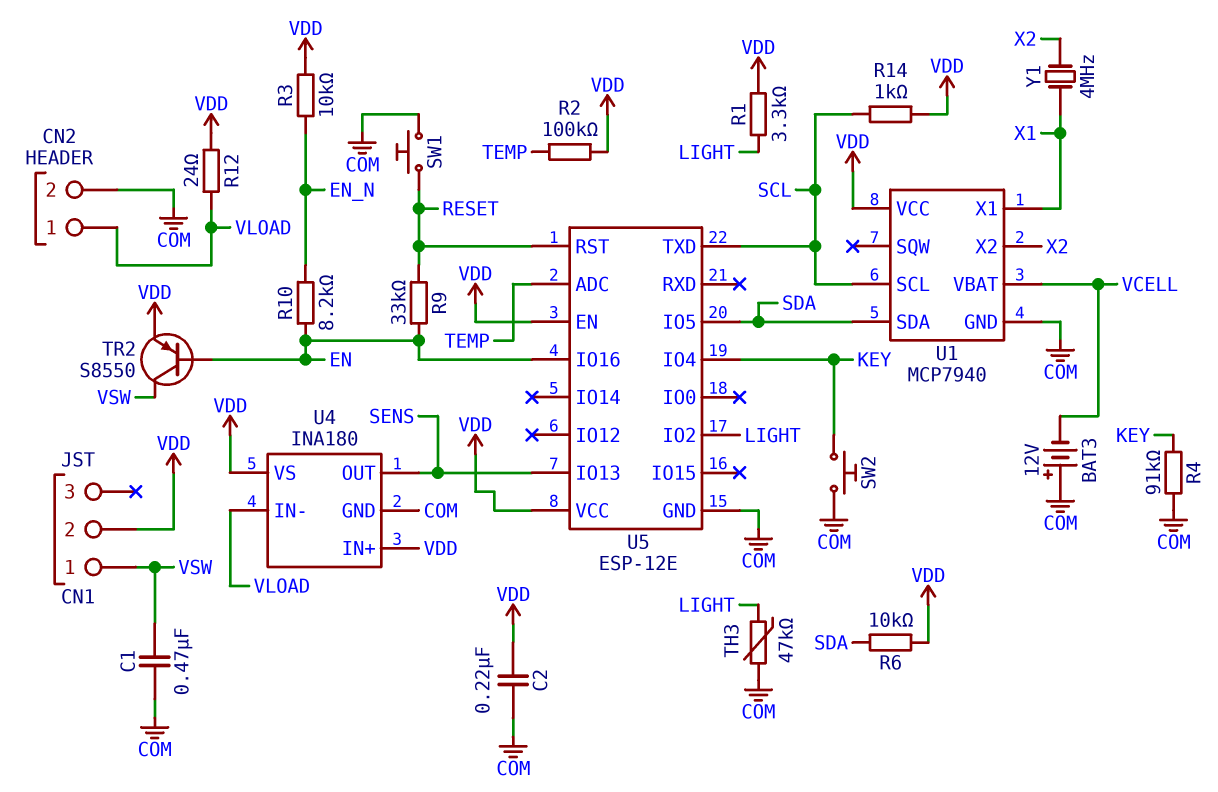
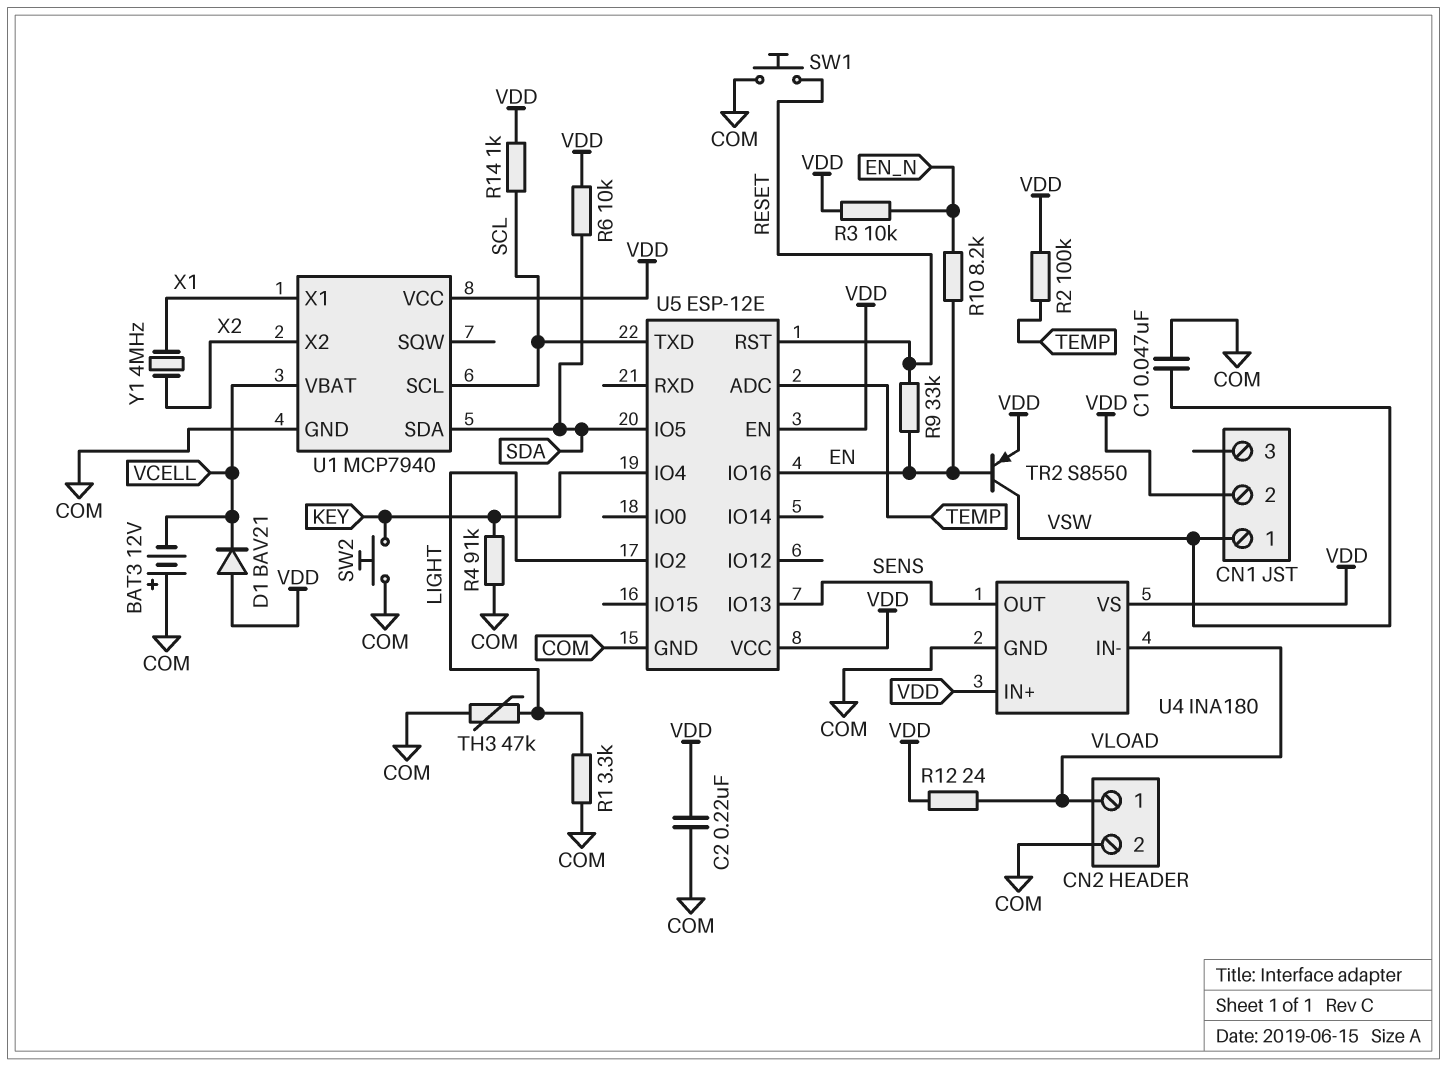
C1: 470nF (COM, VSW) -> 47nF (COM, VSW)
D1: none -> diode BAV21 (A VDD, K VCELL)
R1: 3.3k (LIGHT, VDD) -> 3.3k (COM, LIGHT)

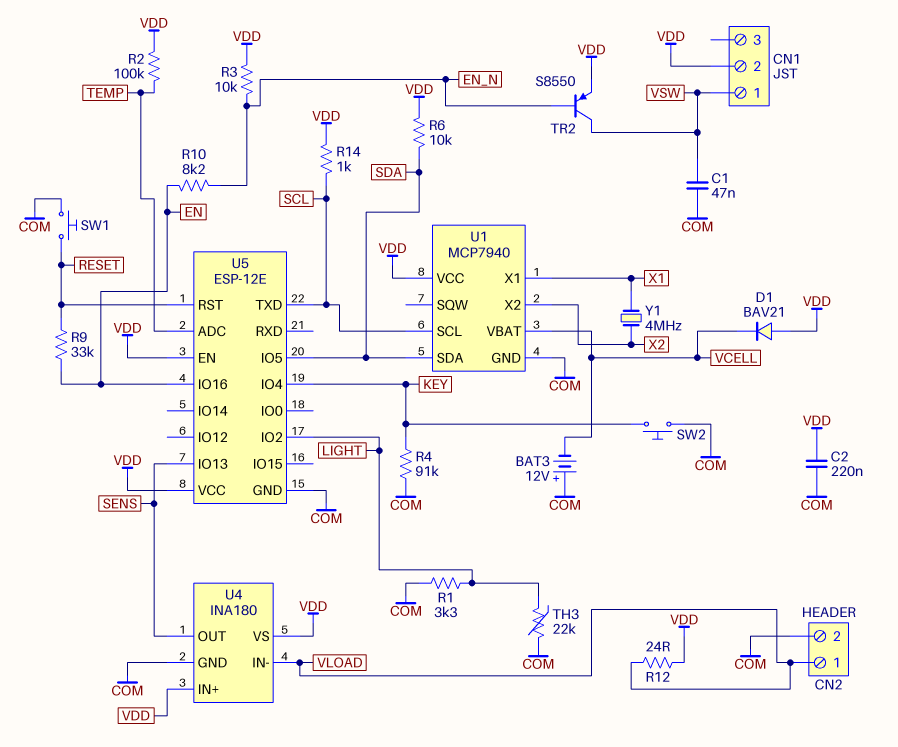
TH3: 47k (COM, LIGHT) -> 22k (COM, LIGHT)
TR2: PNP S8550 (B EN, C VSW, E VDD) -> PNP S8550 (B EN_N, C VSW, E VDD)

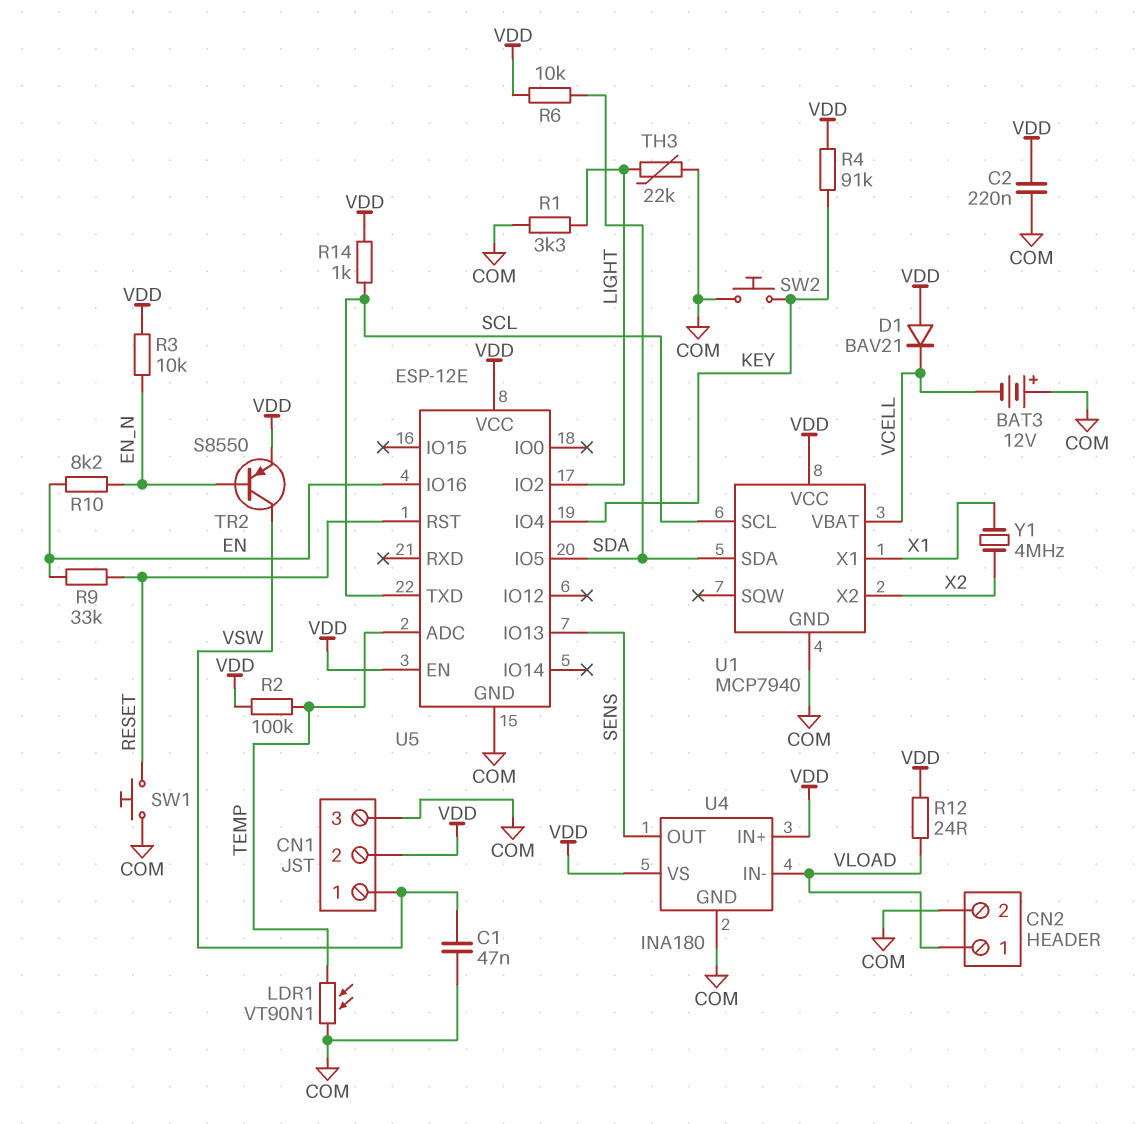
CN1 pin 3: none -> COM
LDR1: none -> VT90N1 (COM, TEMP)
R4: 91k (COM, KEY) -> 91k (KEY, VDD)

